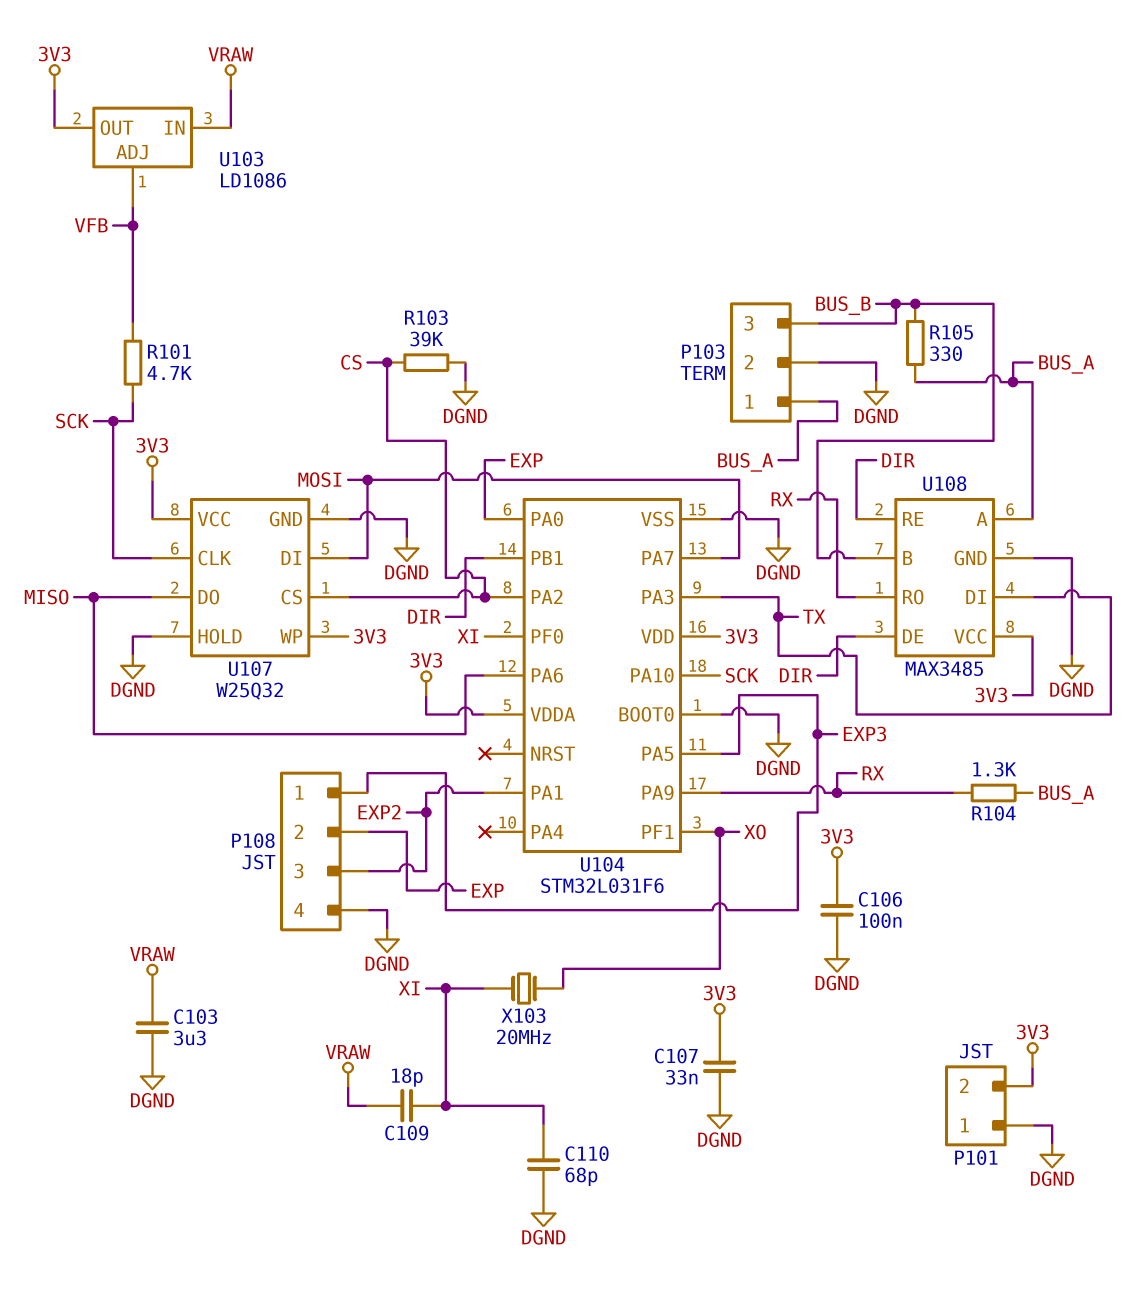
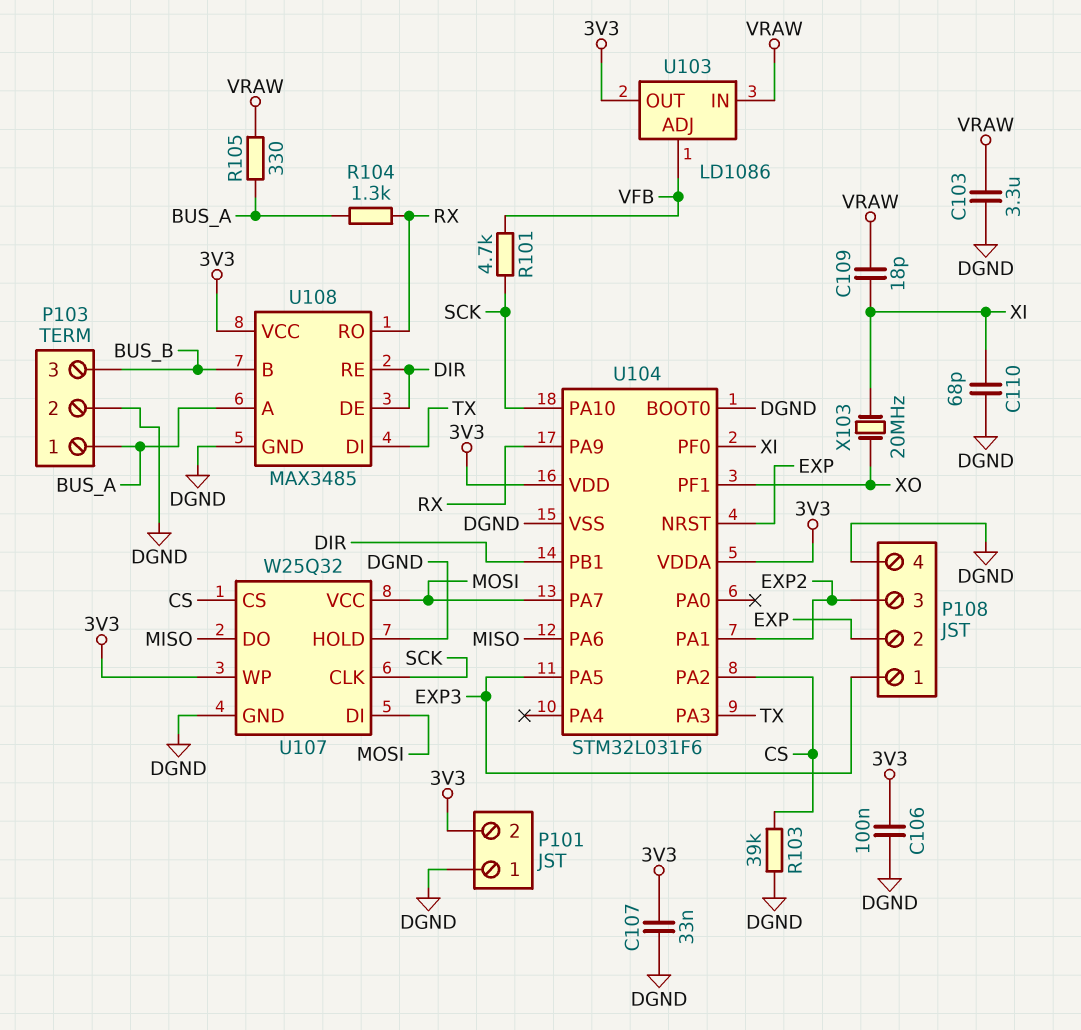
R105: 330 (BUS_A, BUS_B) -> 330 (BUS_A, VRAW)
U104 pin NRST: none -> EXP
U104 pin PA0: EXP -> none
U107 pin VCC: 3V3 -> MOSI

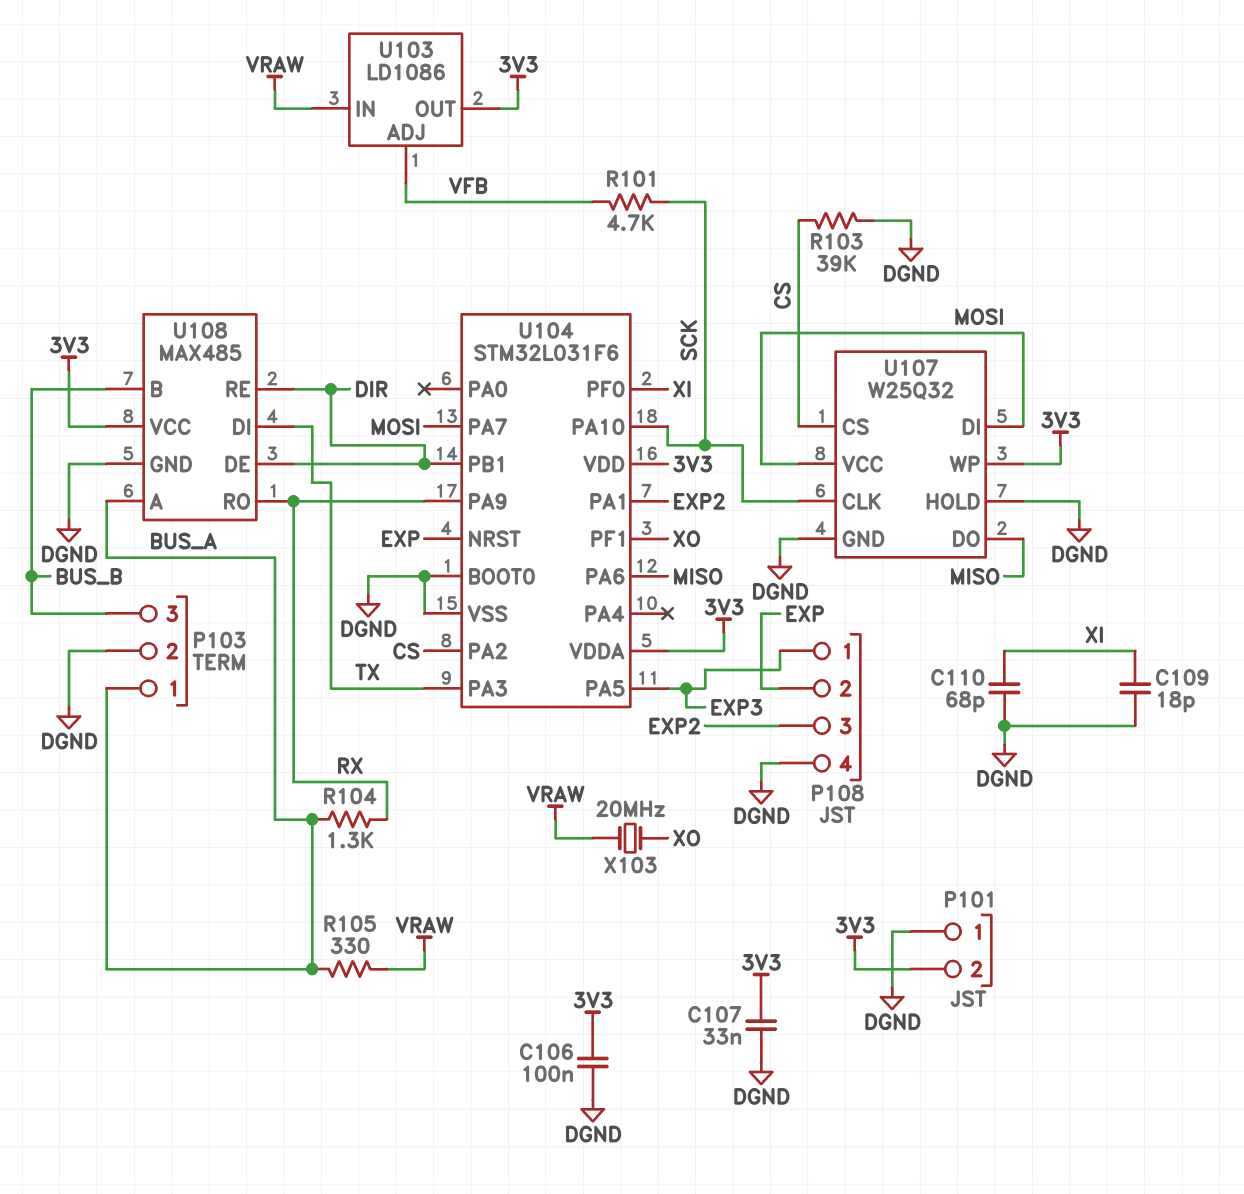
C103: 3.3uF (DGND, VRAW) -> none
C109: 18pF (VRAW, XI) -> 18pF (DGND, XI)
U108: MAX3485 -> MAX485
X103: 20MHz (XI, XO) -> 20MHz (VRAW, XO)

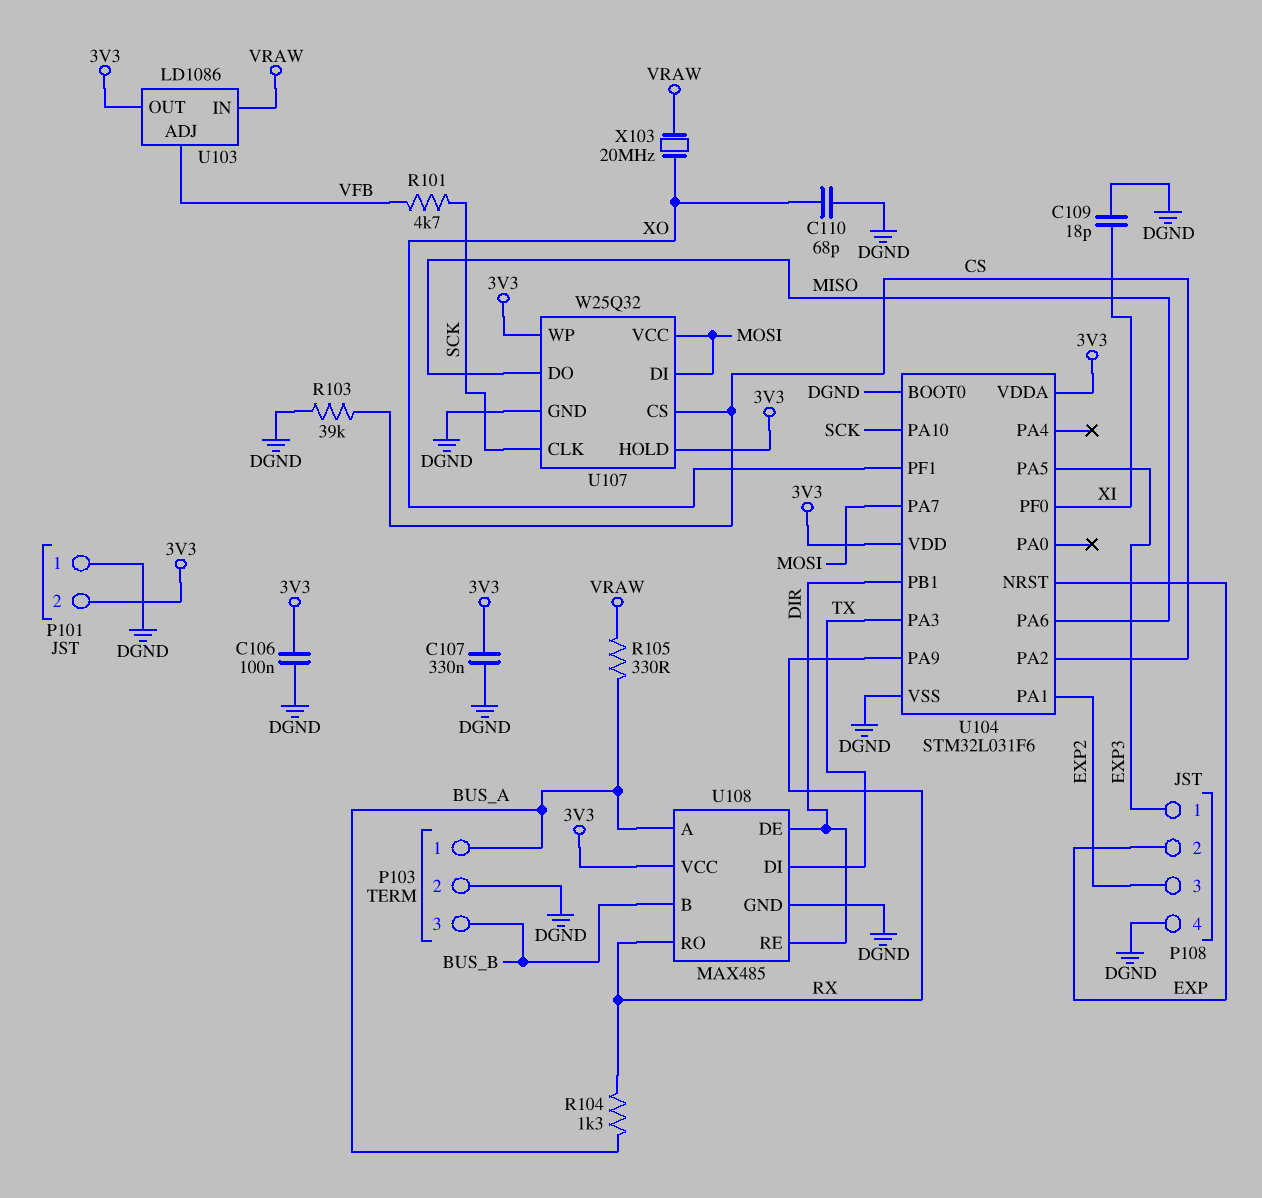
C107: 33nF (3V3, DGND) -> 330nF (3V3, DGND)
C110: 68pF (DGND, XI) -> 68pF (DGND, XO)
U107 pin HOLD: DGND -> 3V3

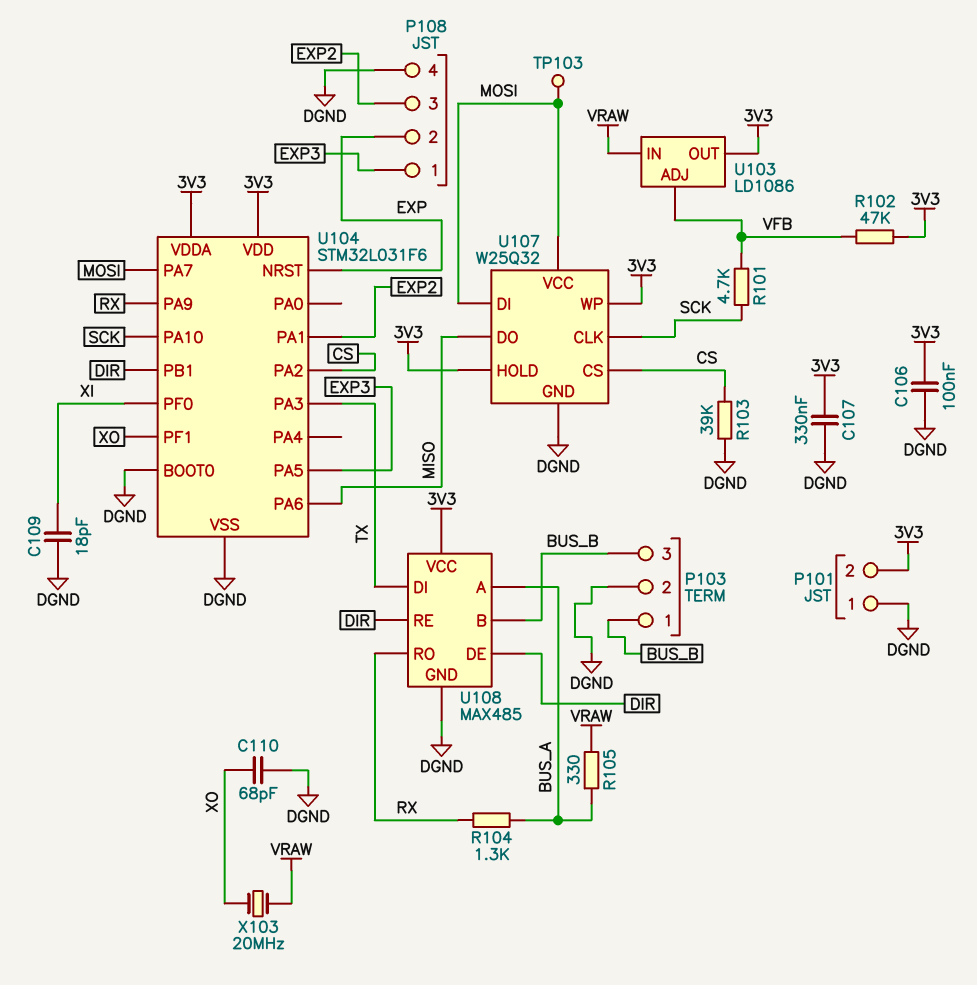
P103 pin 1: BUS_A -> BUS_B
R102: none -> 47k (3V3, VFB)
TP103: none -> test point (MOSI)

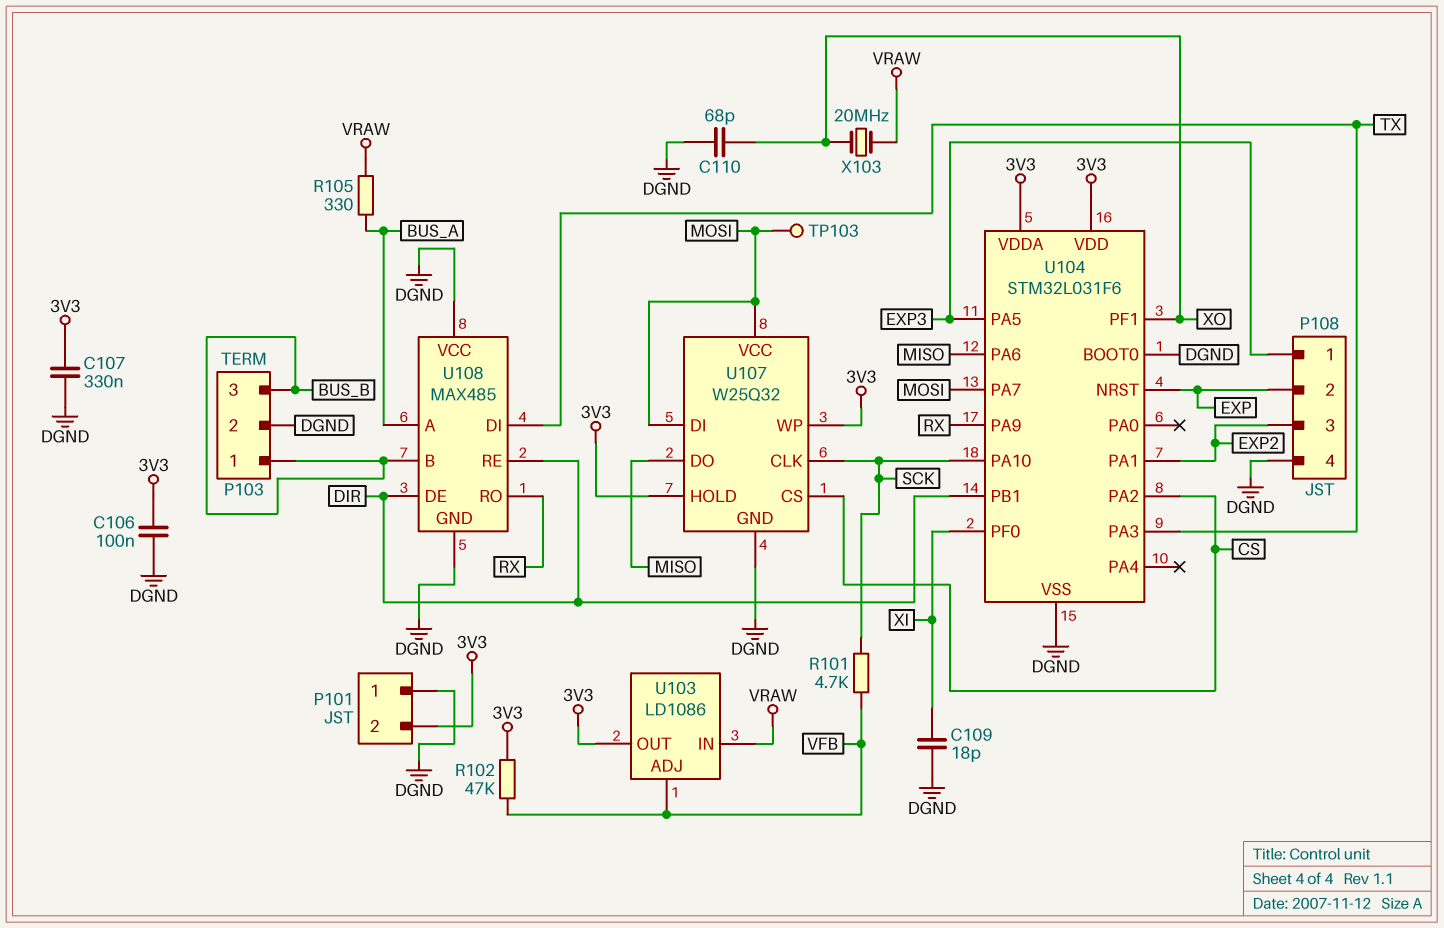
R103: 39k (CS, DGND) -> none
R104: 1.3k (BUS_A, RX) -> none
U108 pin VCC: 3V3 -> DGND

